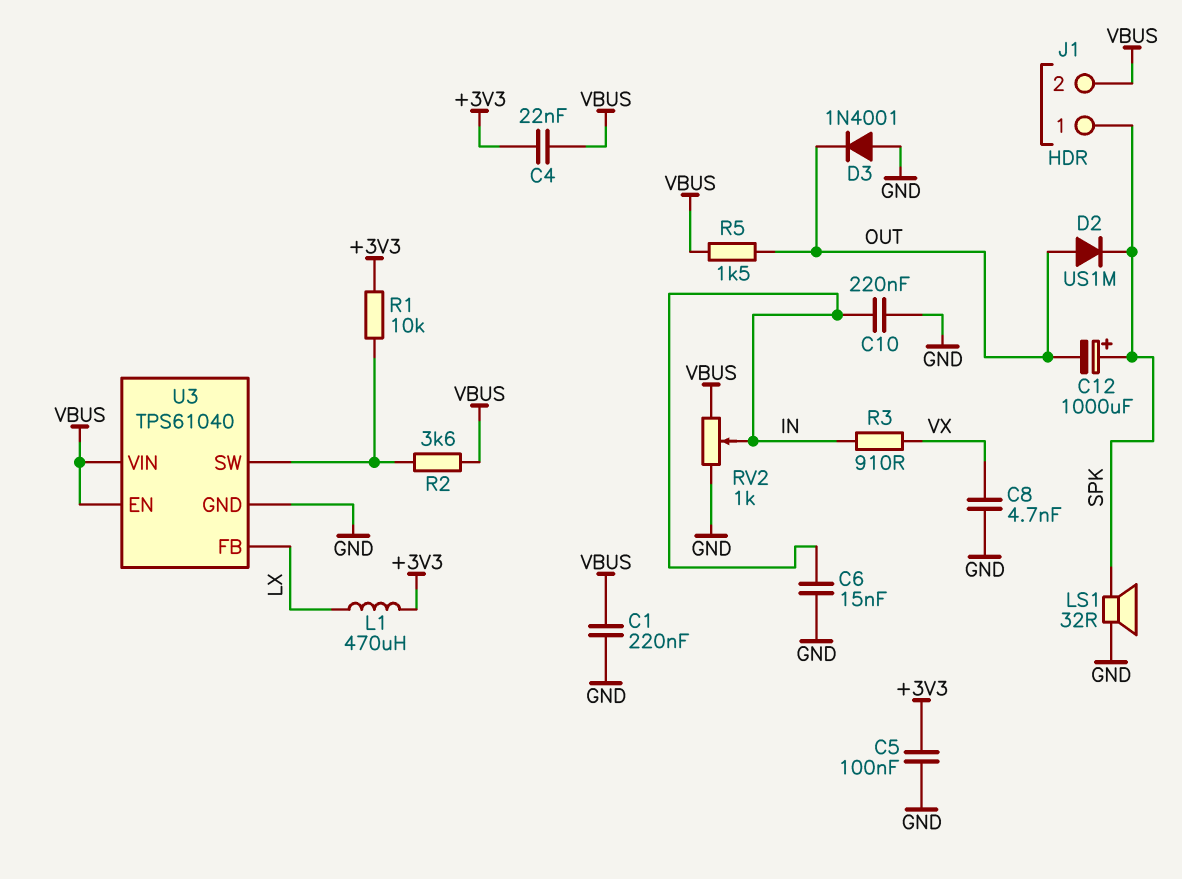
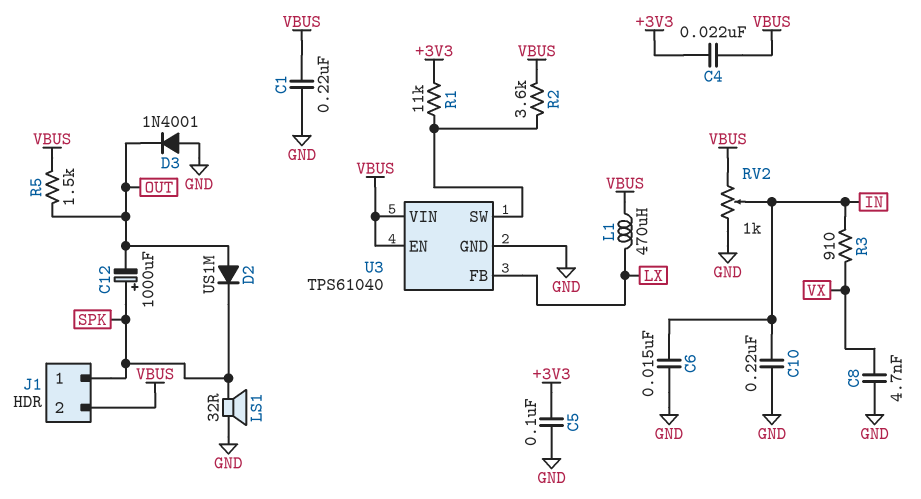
L1: 470uH (+3V3, LX) -> 470uH (LX, VBUS)
R1: 10k (+3V3, U3/SW) -> 11k (+3V3, U3/SW)

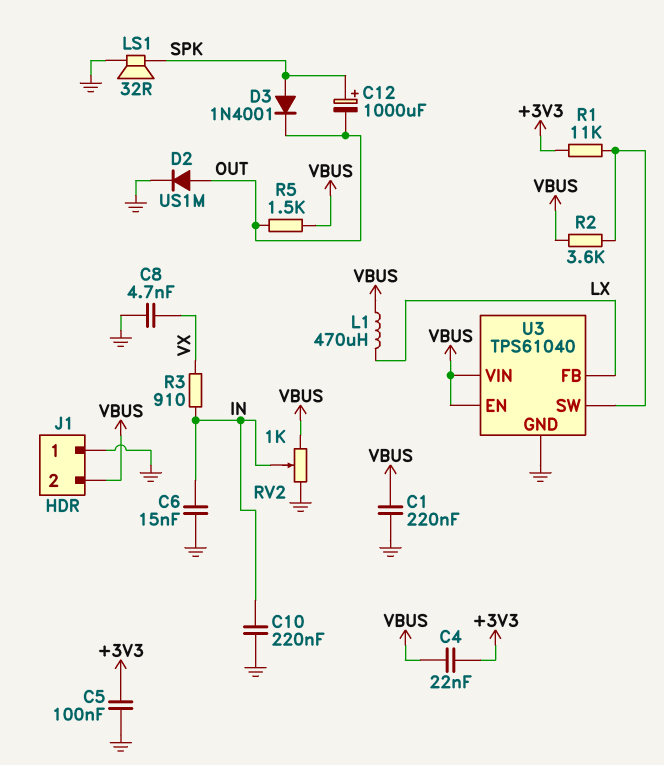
D2: diode US1M (A OUT, K SPK) -> diode US1M (A OUT, K GND)
D3: diode 1N4001 (A GND, K OUT) -> diode 1N4001 (A SPK, K OUT)
J1 pin 1: SPK -> GND

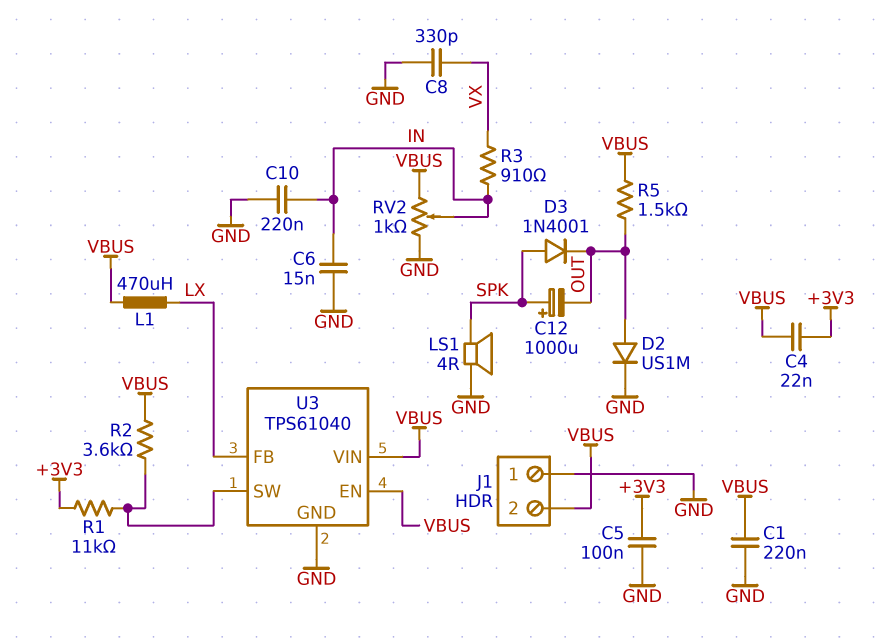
C8: 4.7nF (GND, VX) -> 330pF (GND, VX)
LS1: speaker 32R (GND, SPK) -> speaker 4R (GND, SPK)

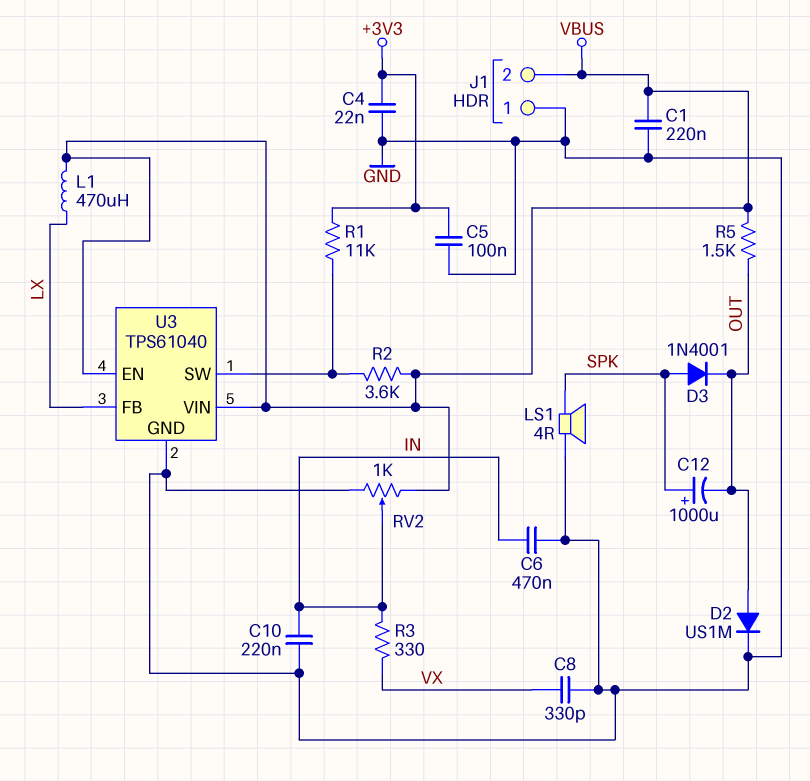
C4: 22nF (+3V3, VBUS) -> 22nF (+3V3, GND)
C6: 15nF (GND, IN) -> 470nF (GND, IN)
R3: 910 (IN, VX) -> 330 (IN, VX)

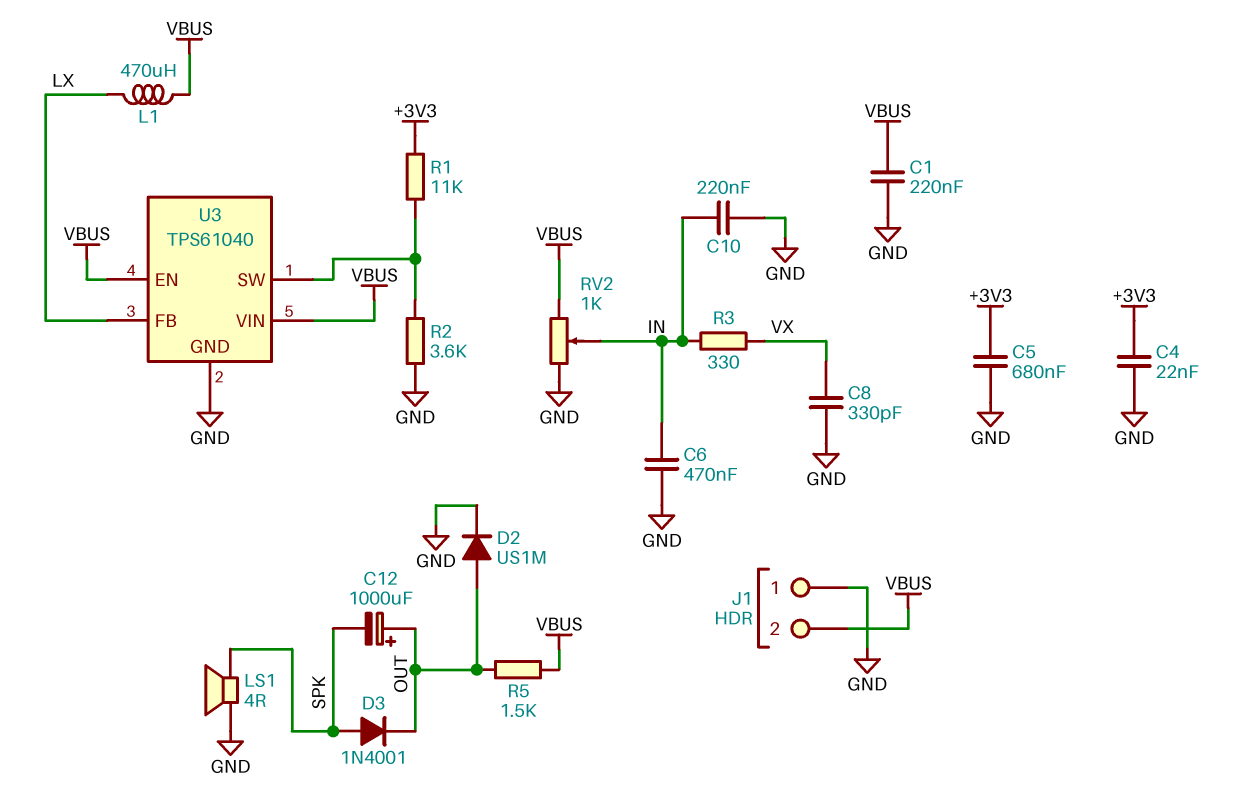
C5: 100nF (+3V3, GND) -> 680nF (+3V3, GND)
C12: 1000uF (plus SPK, minus OUT) -> 1000uF (plus OUT, minus SPK)
R2: 3.6k (U3/SW, VBUS) -> 3.6k (GND, U3/SW)

